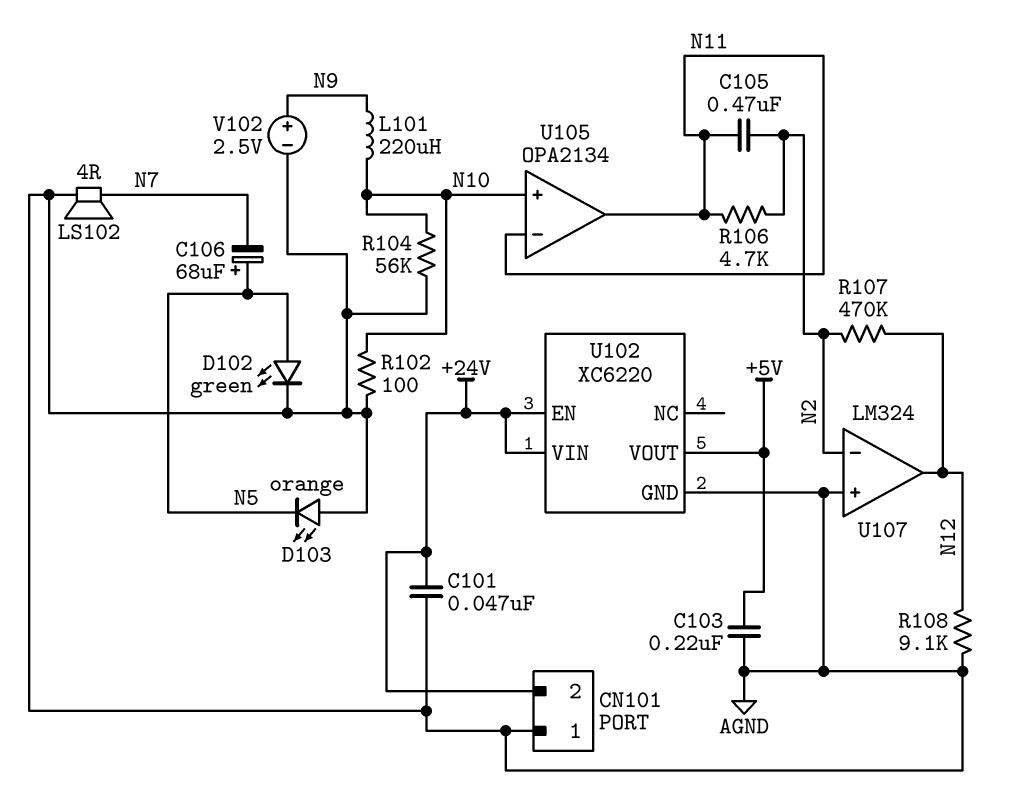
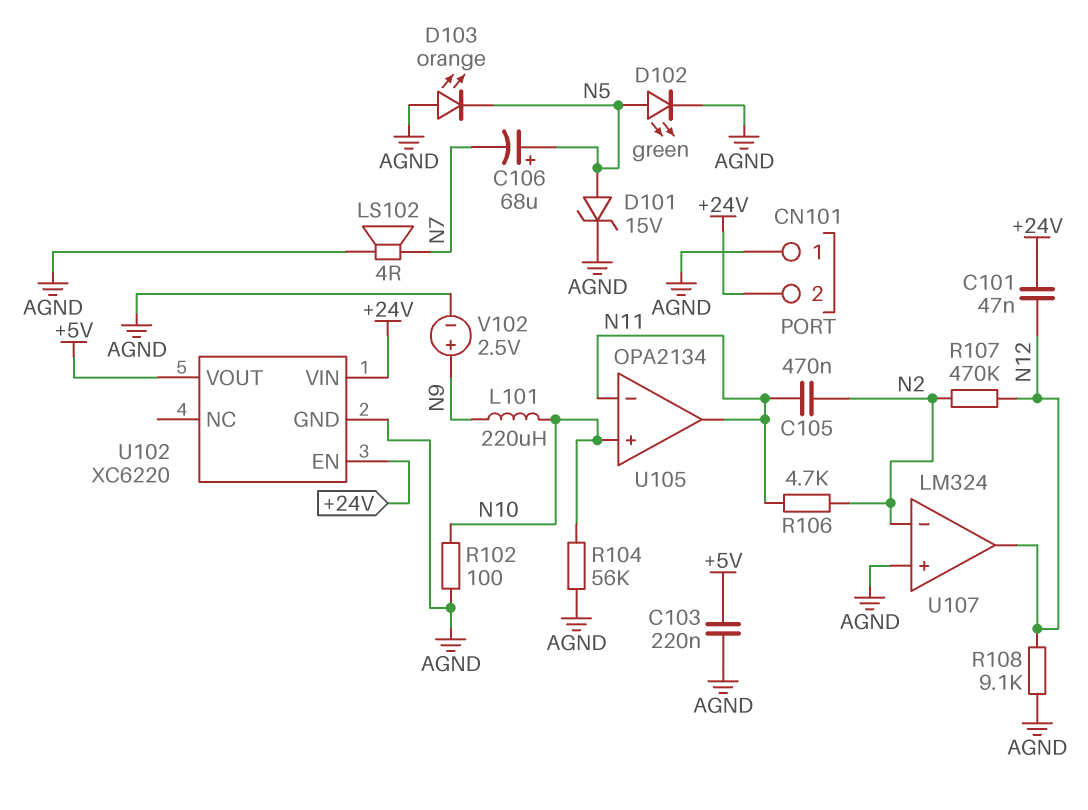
C101: 47nF (+24V, AGND) -> 47nF (+24V, N12)
D101: none -> zener 15V (A N5, K AGND)

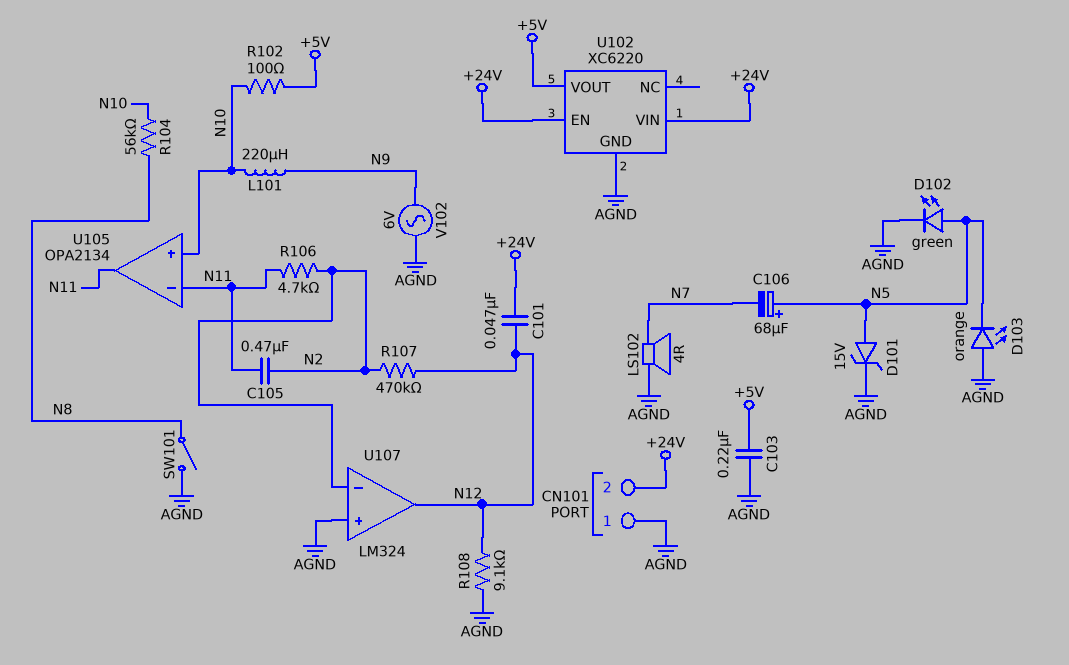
R102: 100 (AGND, N10) -> 100 (+5V, N10)
R104: 56k (AGND, N10) -> 56k (N8, N10)
SW101: none -> switch (AGND, N8)
V102: 2.5V (plus N9, minus AGND) -> AC 6V (AGND, N9)

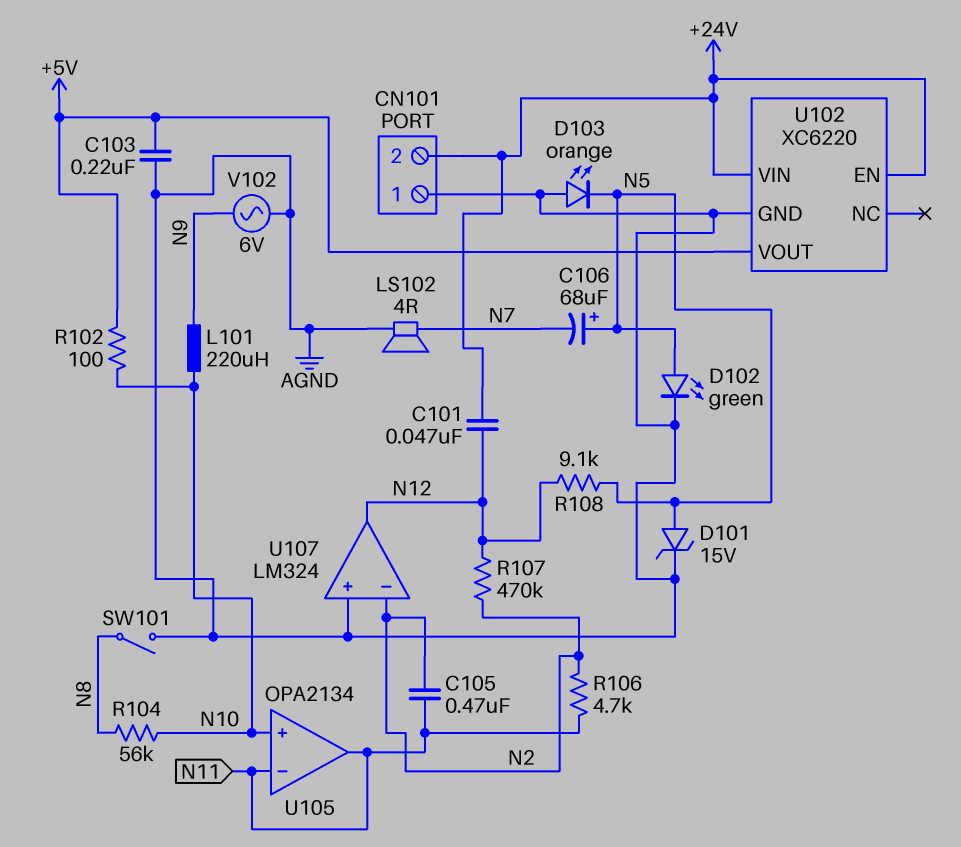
R108: 9.1k (AGND, N12) -> 9.1k (N5, N12)

